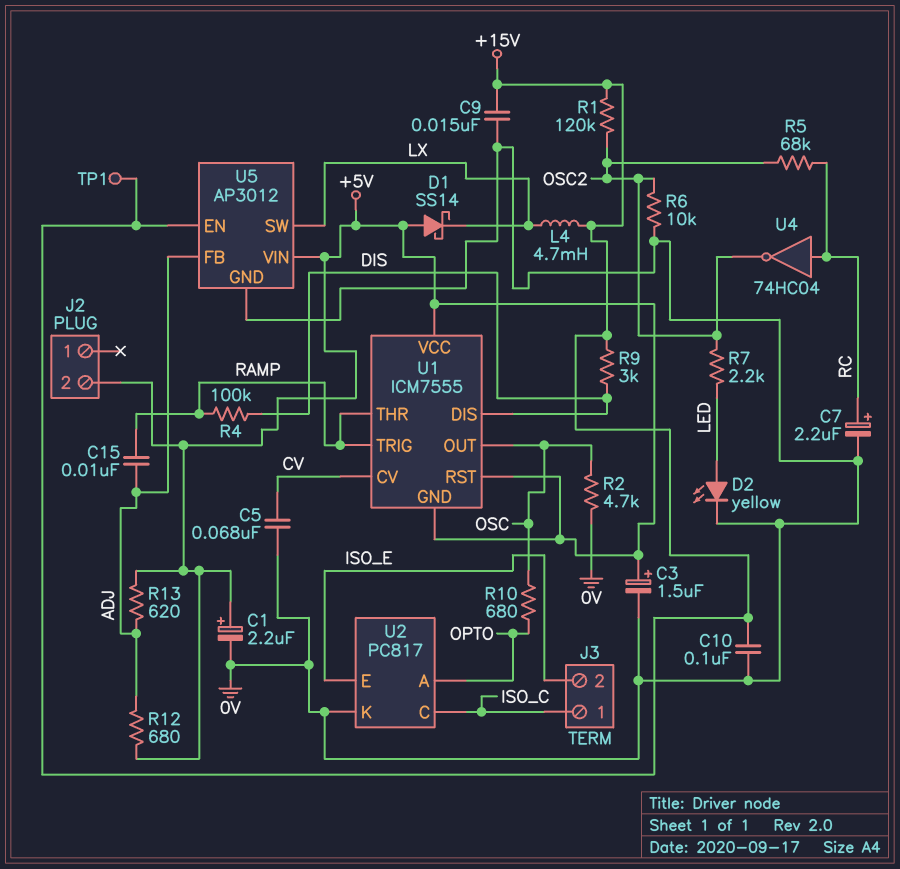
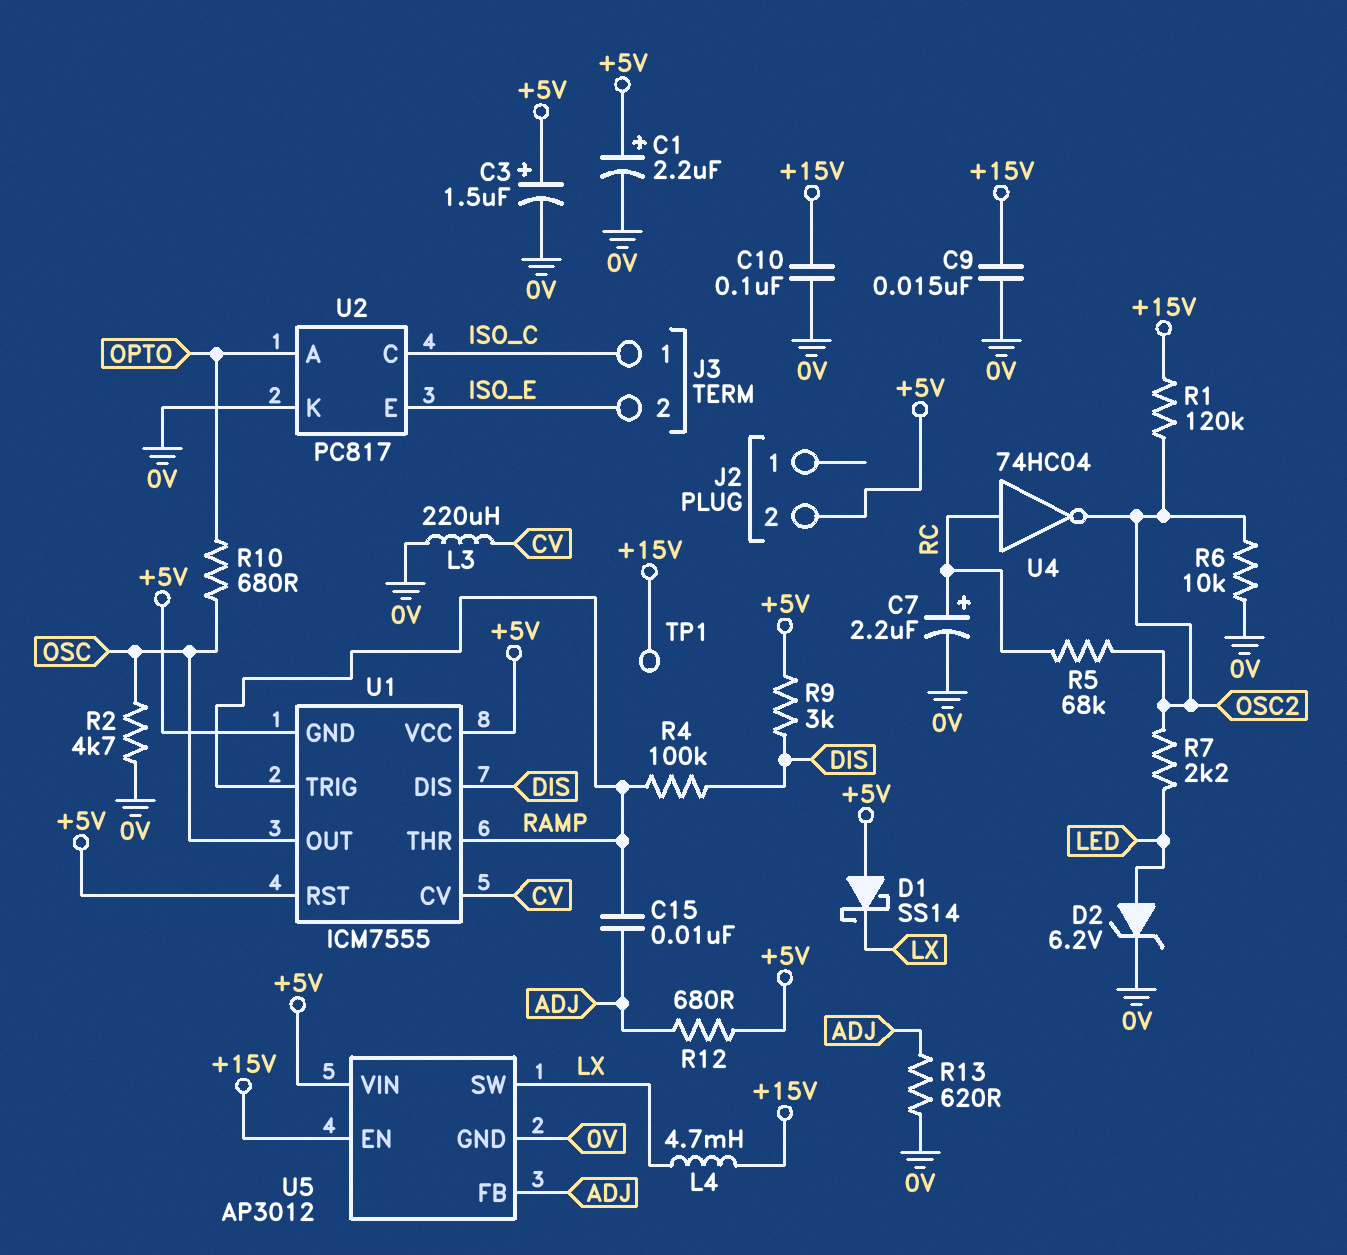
C5: 68nF (0V, CV) -> none
D2: LED yellow (A LED, K 0V) -> zener 6.2V (A LED, K 0V)
L3: none -> 220uH (0V, CV)
R9: 3k (+15V, DIS) -> 3k (+5V, DIS)
R13: 620 (+5V, ADJ) -> 620 (0V, ADJ)

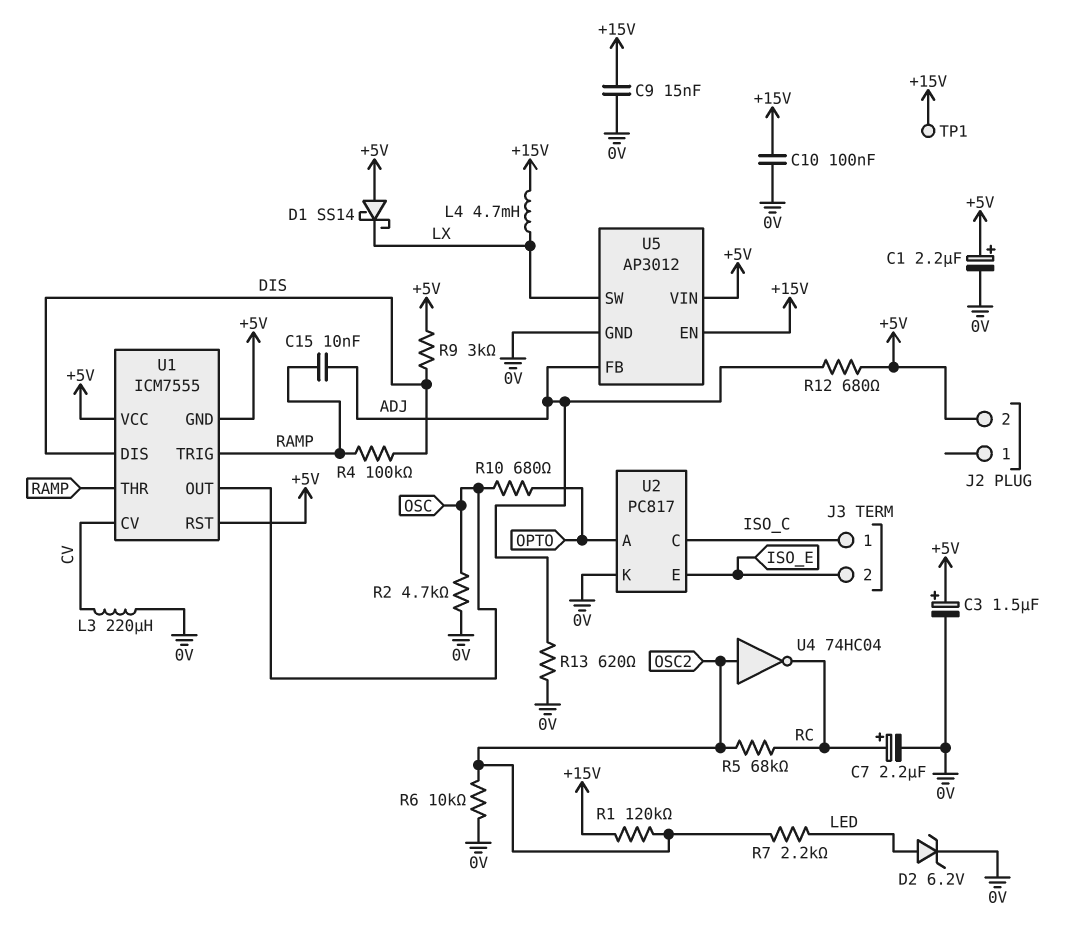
U4: NOT 74HC04 (in RC, out OSC2) -> NOT 74HC04 (in OSC2, out RC)

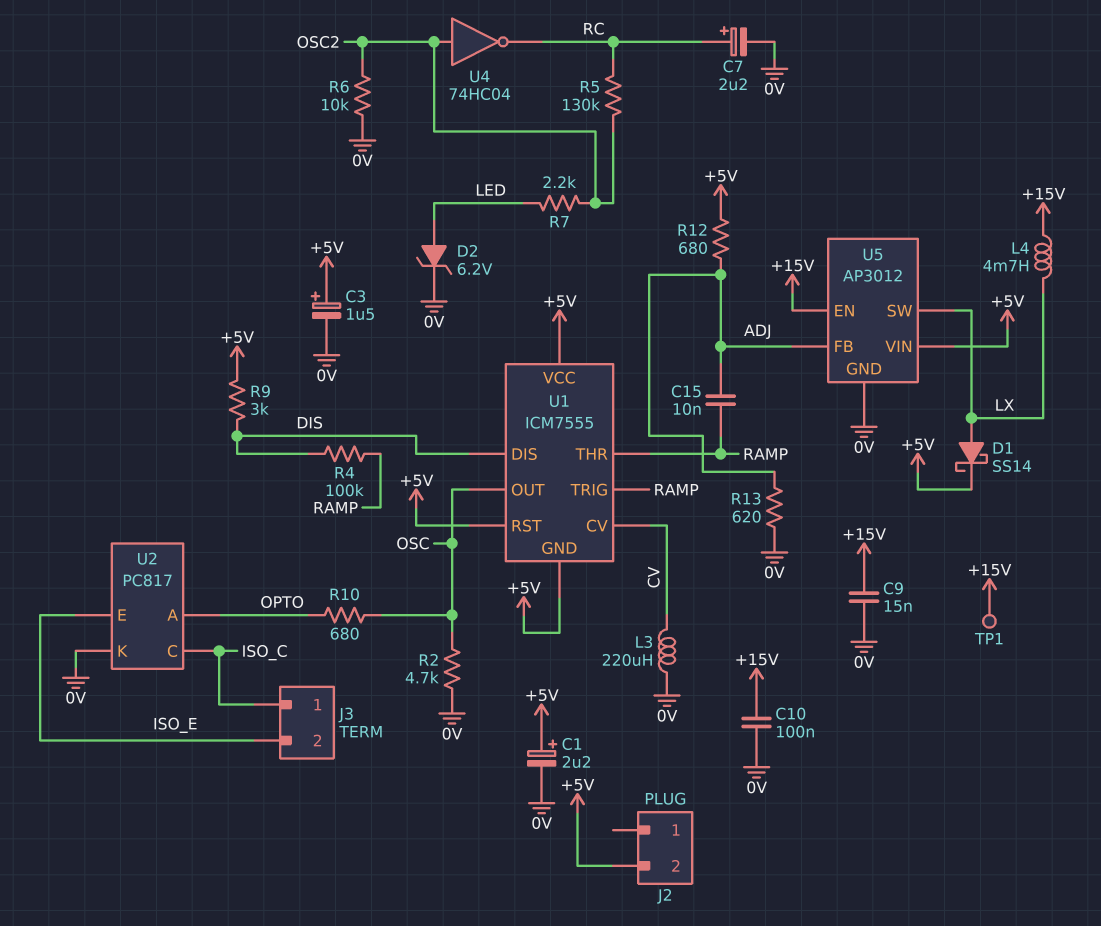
D1: schottky SS14 (A +5V, K LX) -> schottky SS14 (A LX, K +5V)
R1: 120k (+15V, OSC2) -> none
R5: 68k (OSC2, RC) -> 130k (OSC2, RC)

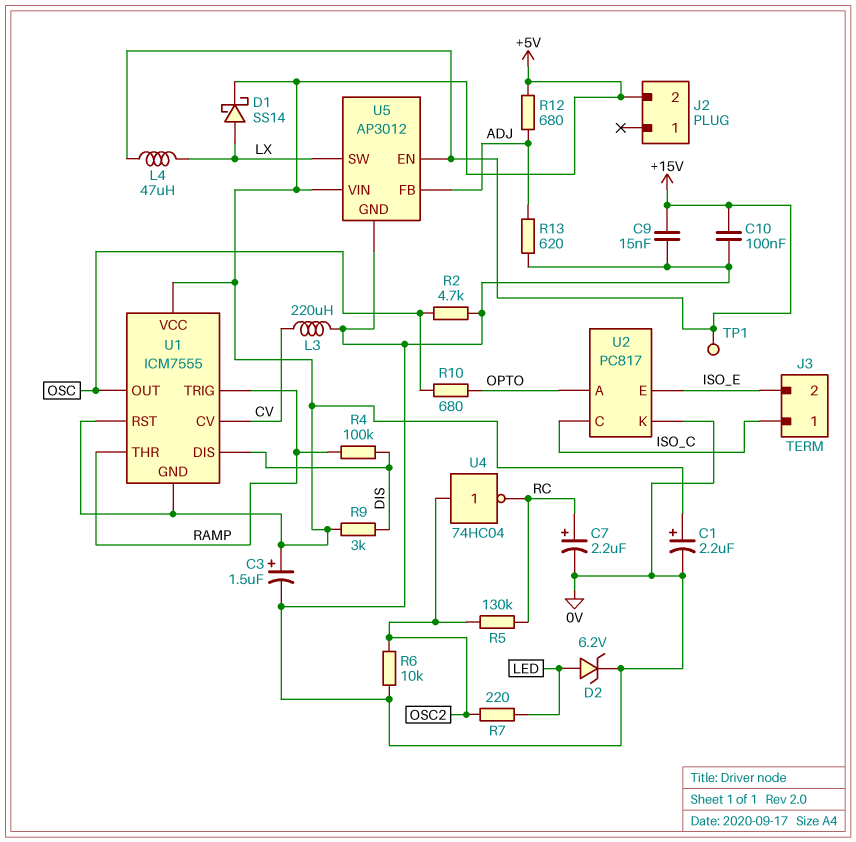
C15: 10nF (ADJ, RAMP) -> none
L4: 4.7mH (+15V, LX) -> 47uH (+15V, LX)
R7: 2.2k (LED, OSC2) -> 220 (LED, OSC2)

